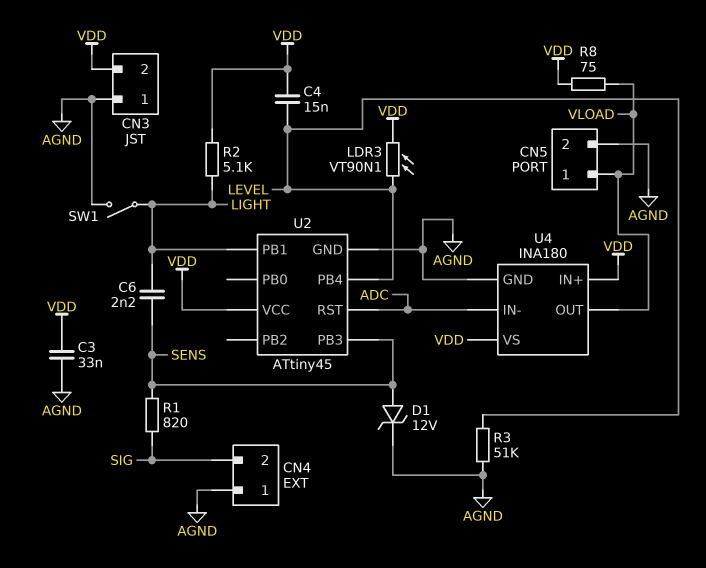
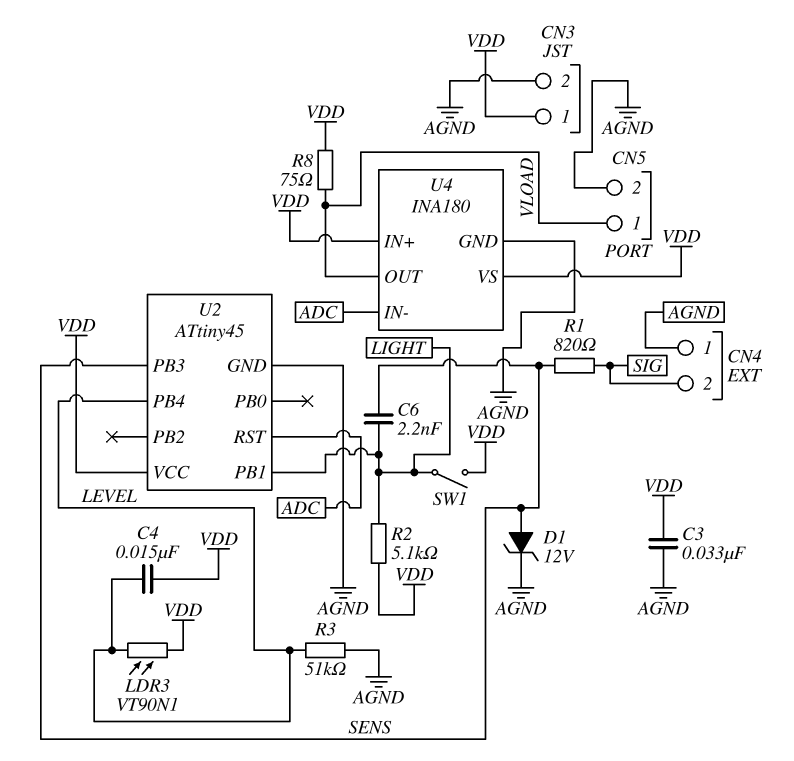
CN3 pin 1: AGND -> VDD
CN3 pin 2: VDD -> AGND
SW1: switch (AGND, LIGHT) -> switch (LIGHT, VDD)

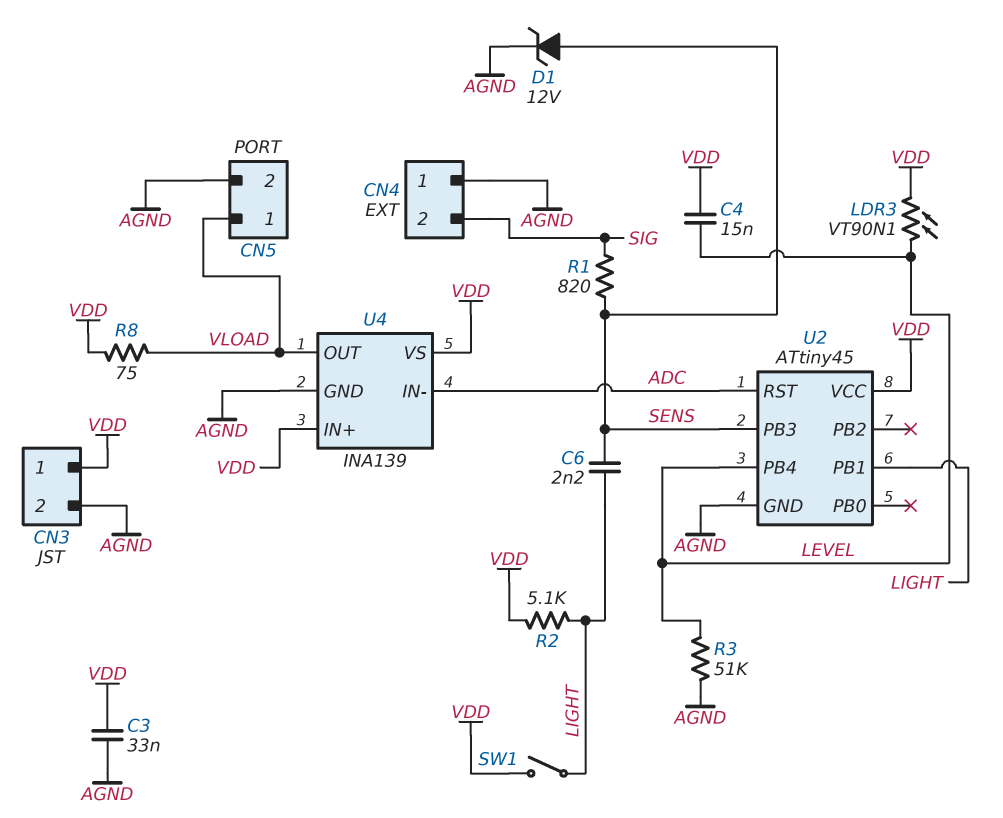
U4: INA180 -> INA139

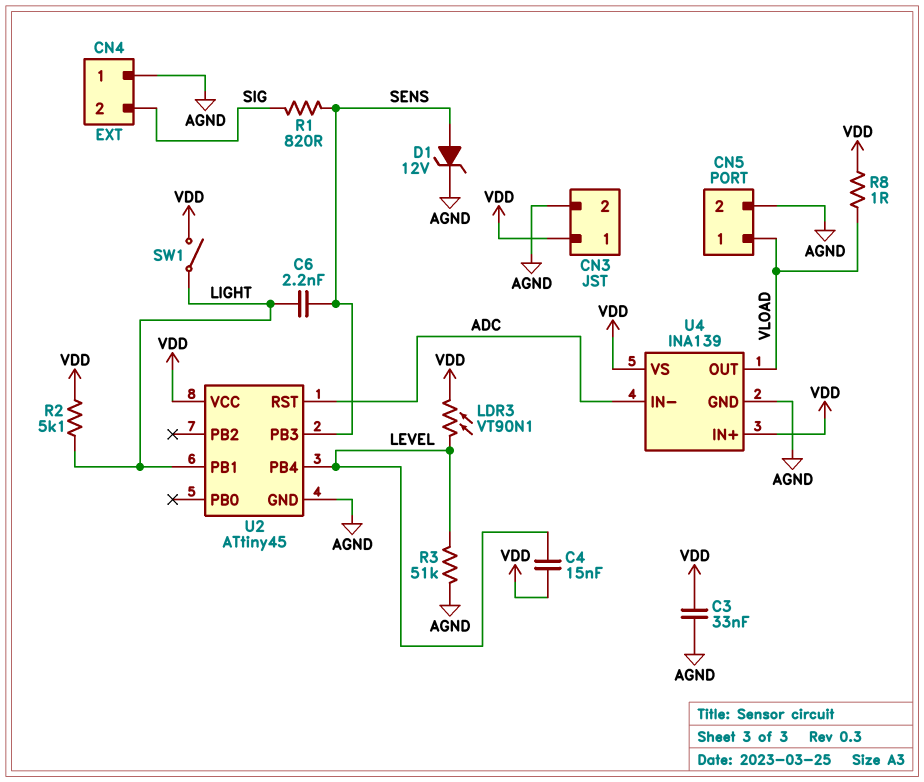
R8: 75 (VDD, VLOAD) -> 1 (VDD, VLOAD)

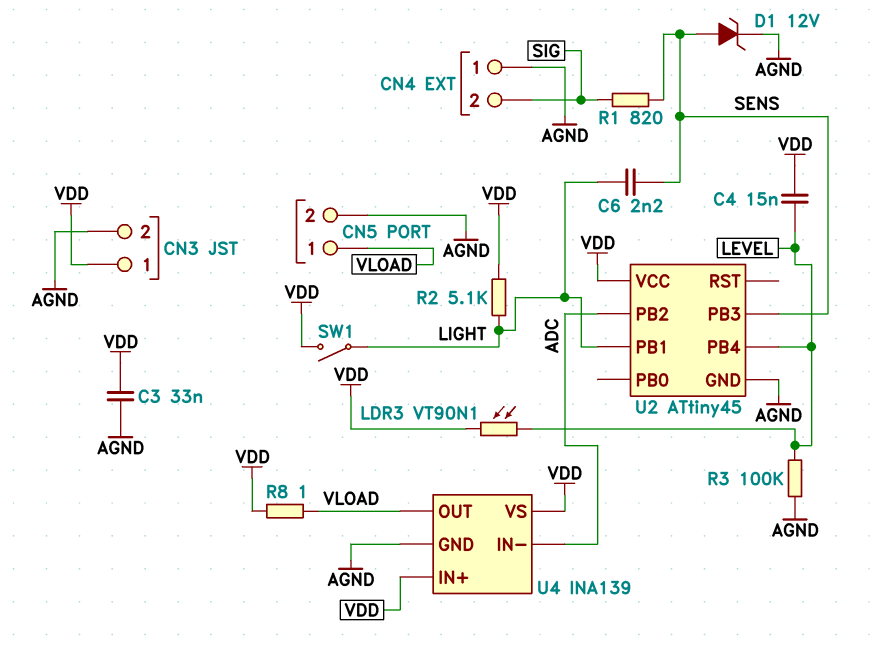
R3: 51k (AGND, LEVEL) -> 100k (AGND, LEVEL)
U2 pin PB2: none -> ADC
U2 pin RST: ADC -> none

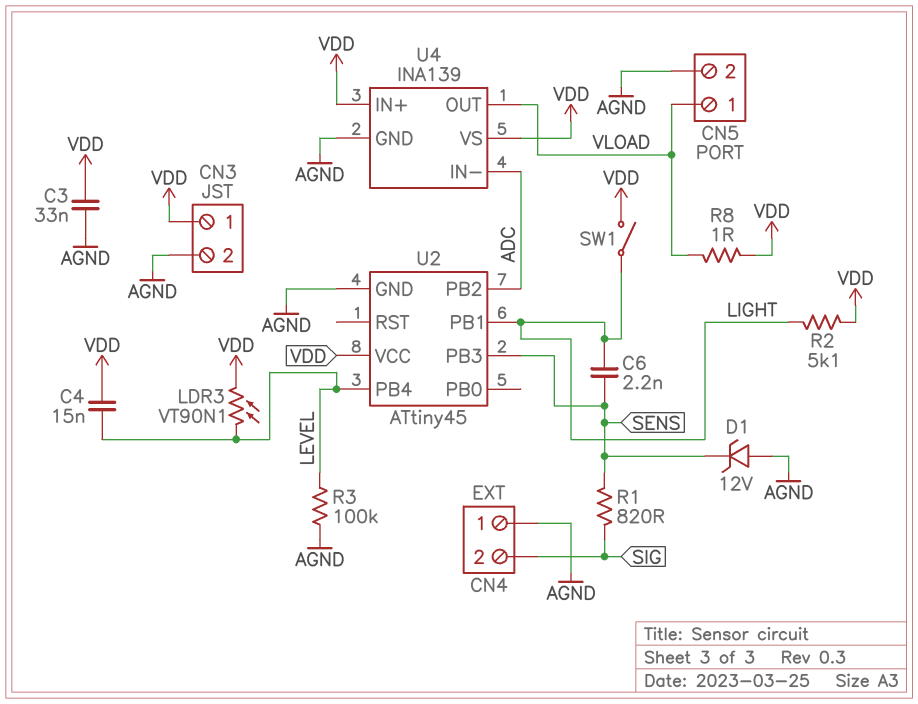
D1: zener 12V (A SENS, K AGND) -> zener 12V (A AGND, K SENS)

